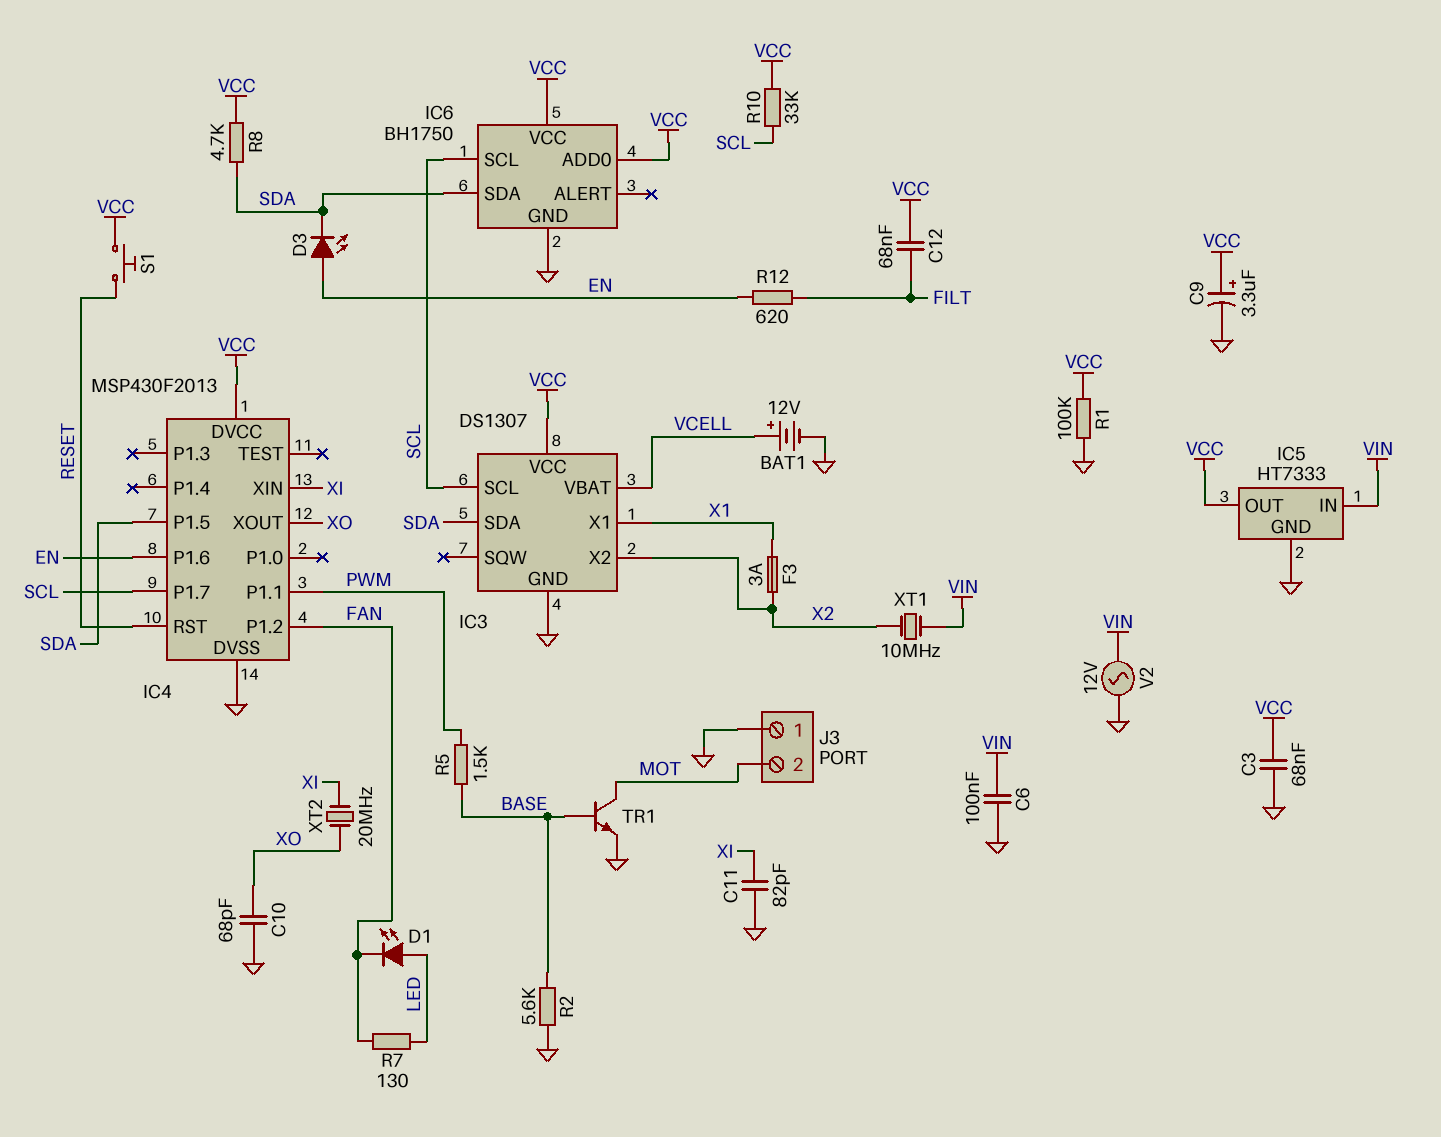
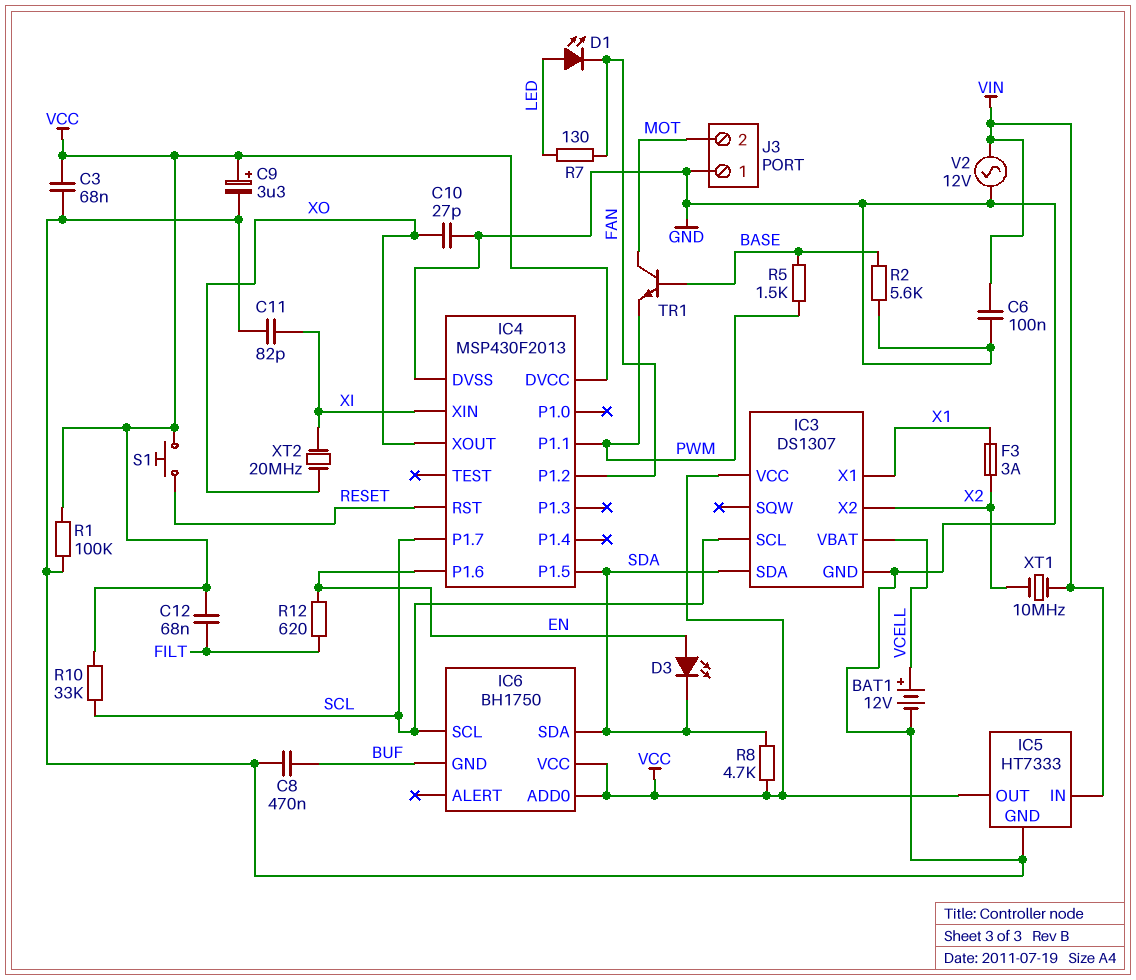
C8: none -> 470nF (BUF, GND)
C10: 68pF (GND, XO) -> 27pF (GND, XO)
IC6 pin GND: GND -> BUF
TR1: NPN (B BASE, C MOT, E GND) -> NPN (B BASE, C MOT, E PWM)

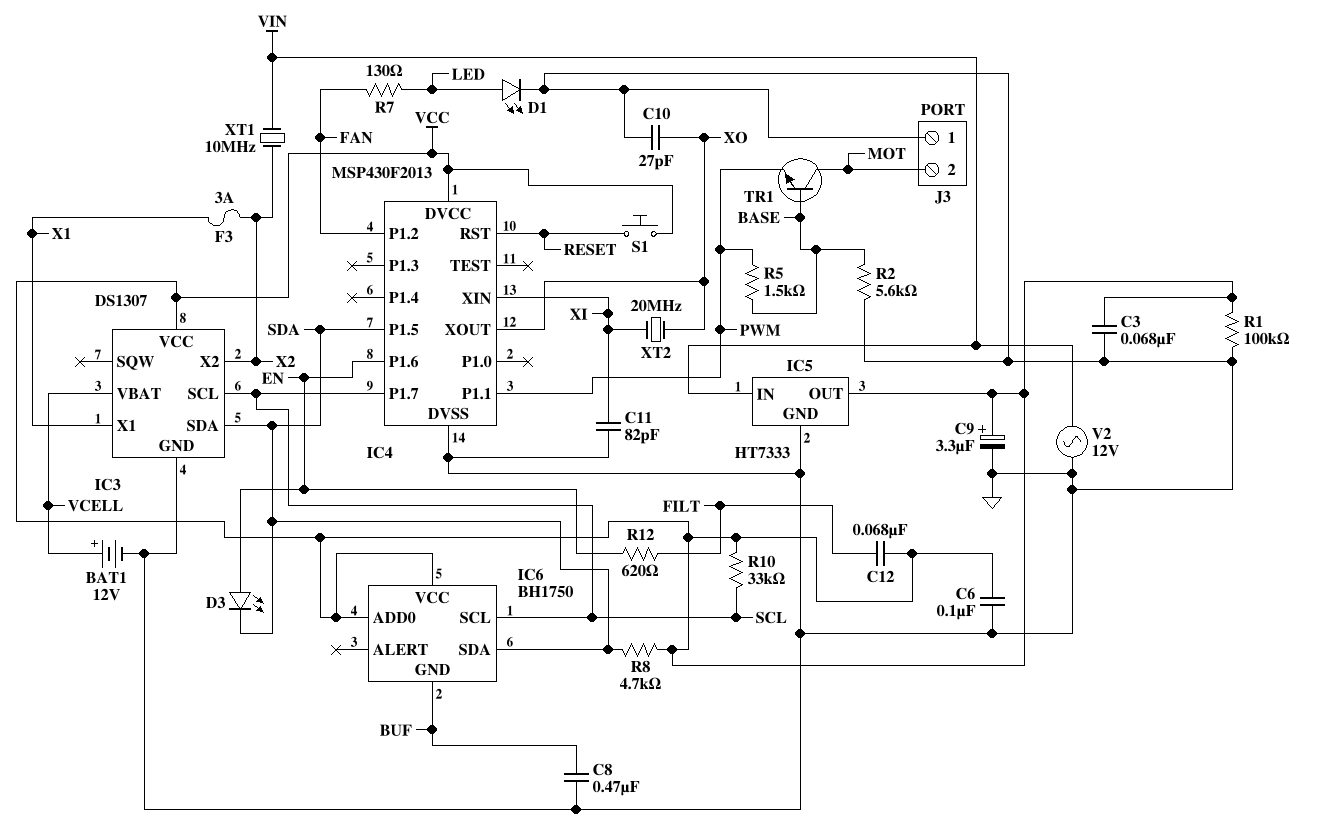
C6: 100nF (GND, VIN) -> 100nF (GND, VCC)
D1: LED (A LED, K FAN) -> LED (A LED, K GND)

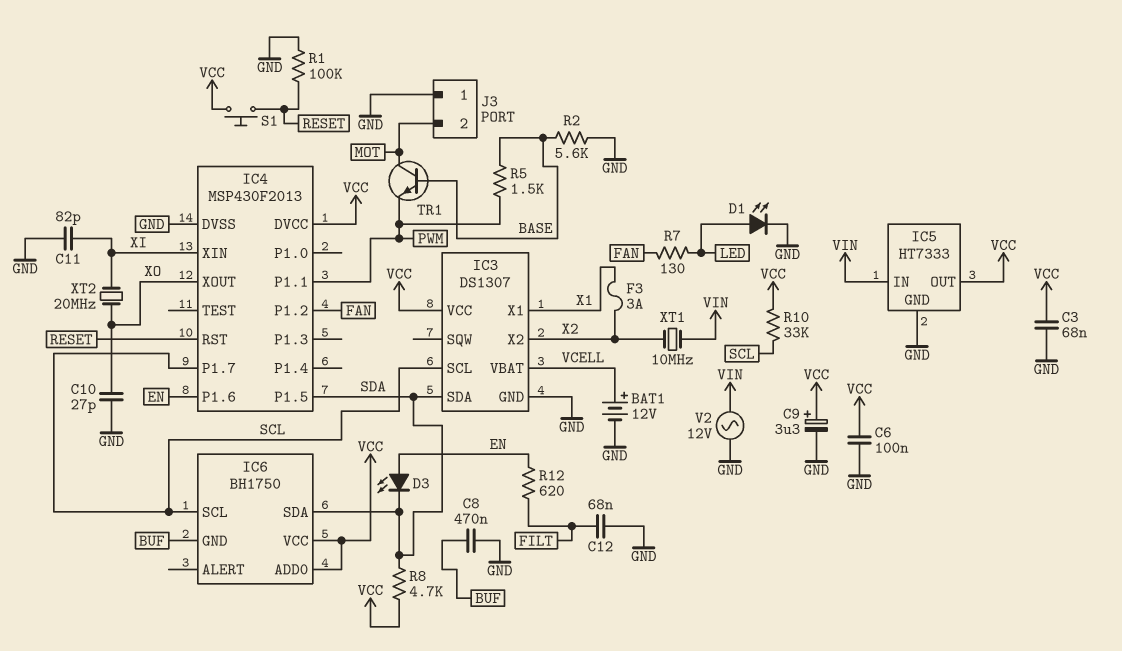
C12: 68nF (FILT, VCC) -> 68nF (FILT, GND)
R1: 100k (GND, VCC) -> 100k (GND, RESET)

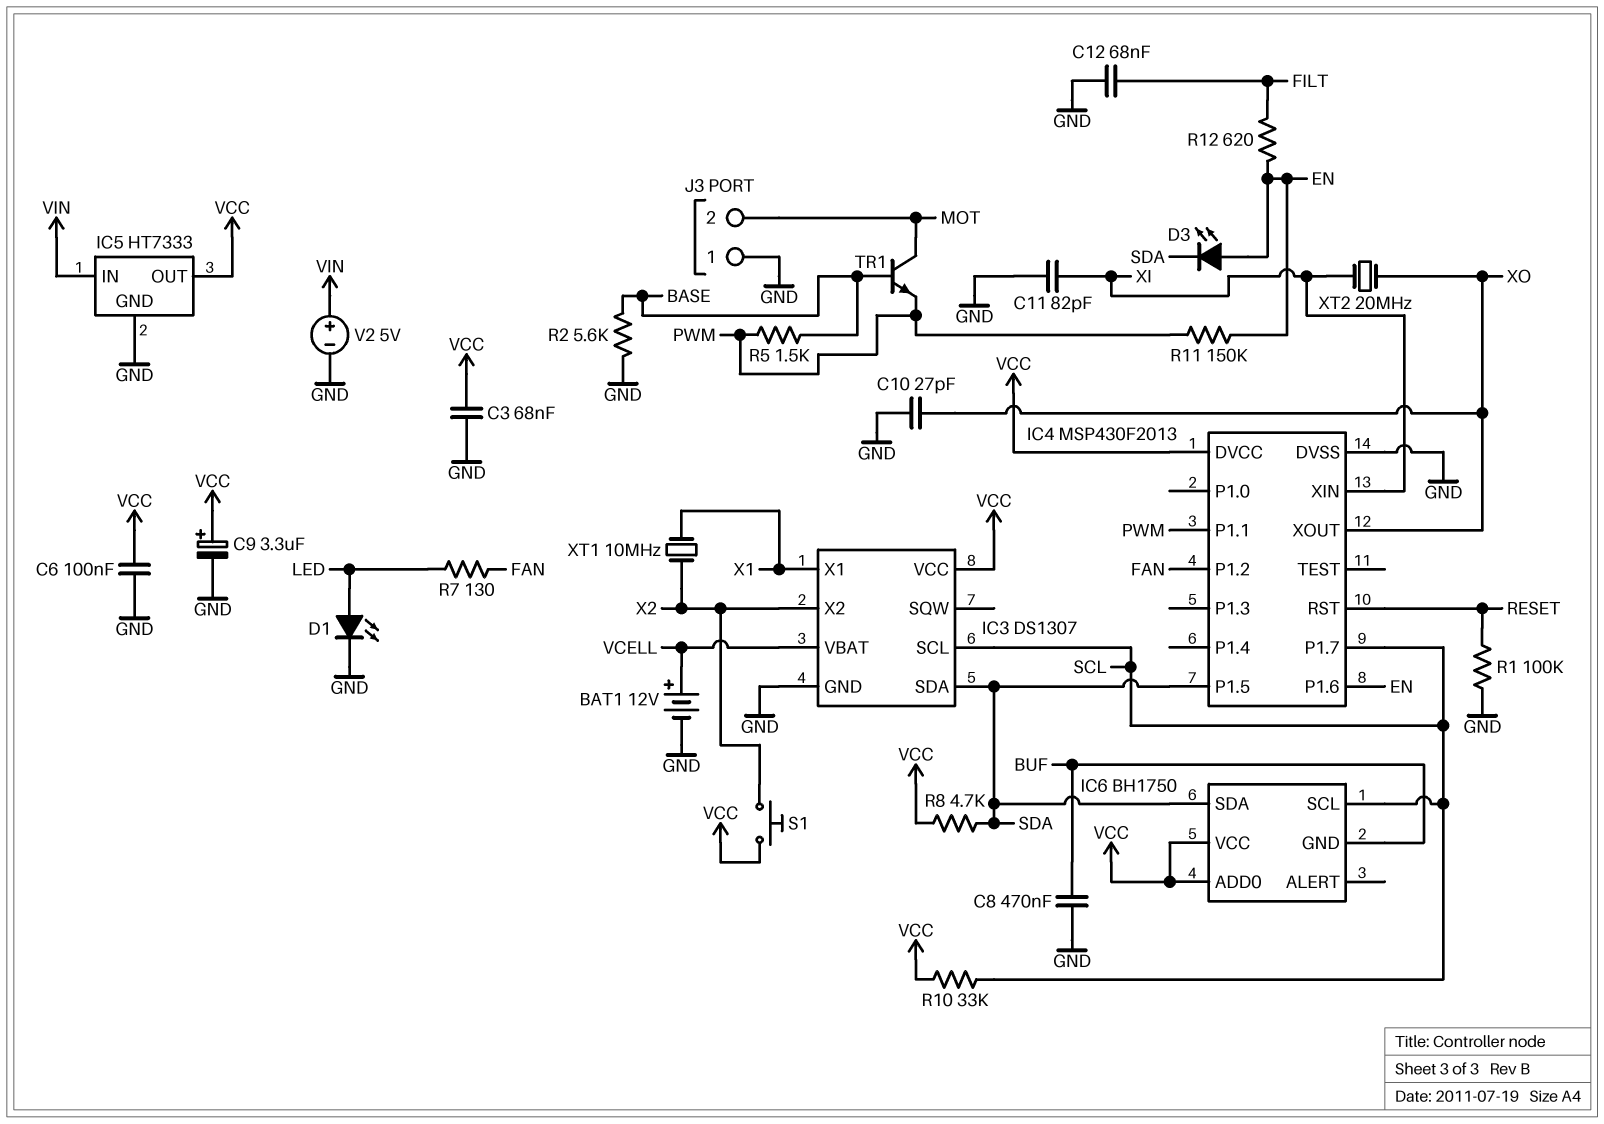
F3: 3A (X1, X2) -> none
R11: none -> 150k (EN, PWM)
S1: button (RESET, VCC) -> button (VCC, X2)
V2: AC 12V (GND, VIN) -> 5V (plus VIN, minus GND)
XT1: 10MHz (VIN, X2) -> 10MHz (X1, X2)

